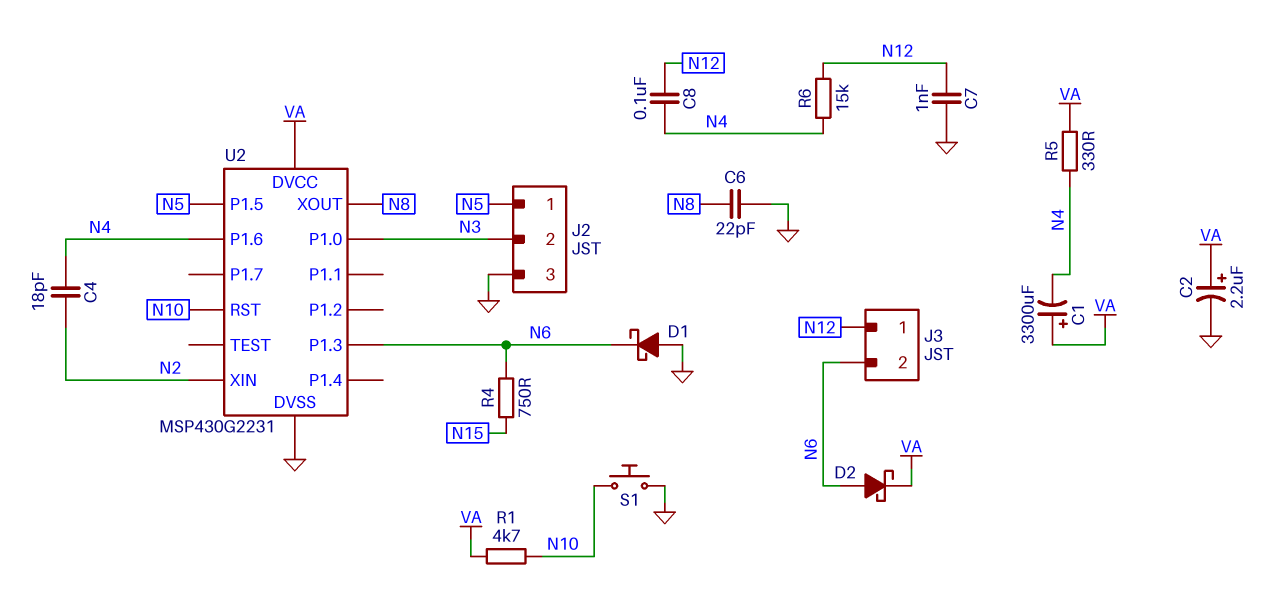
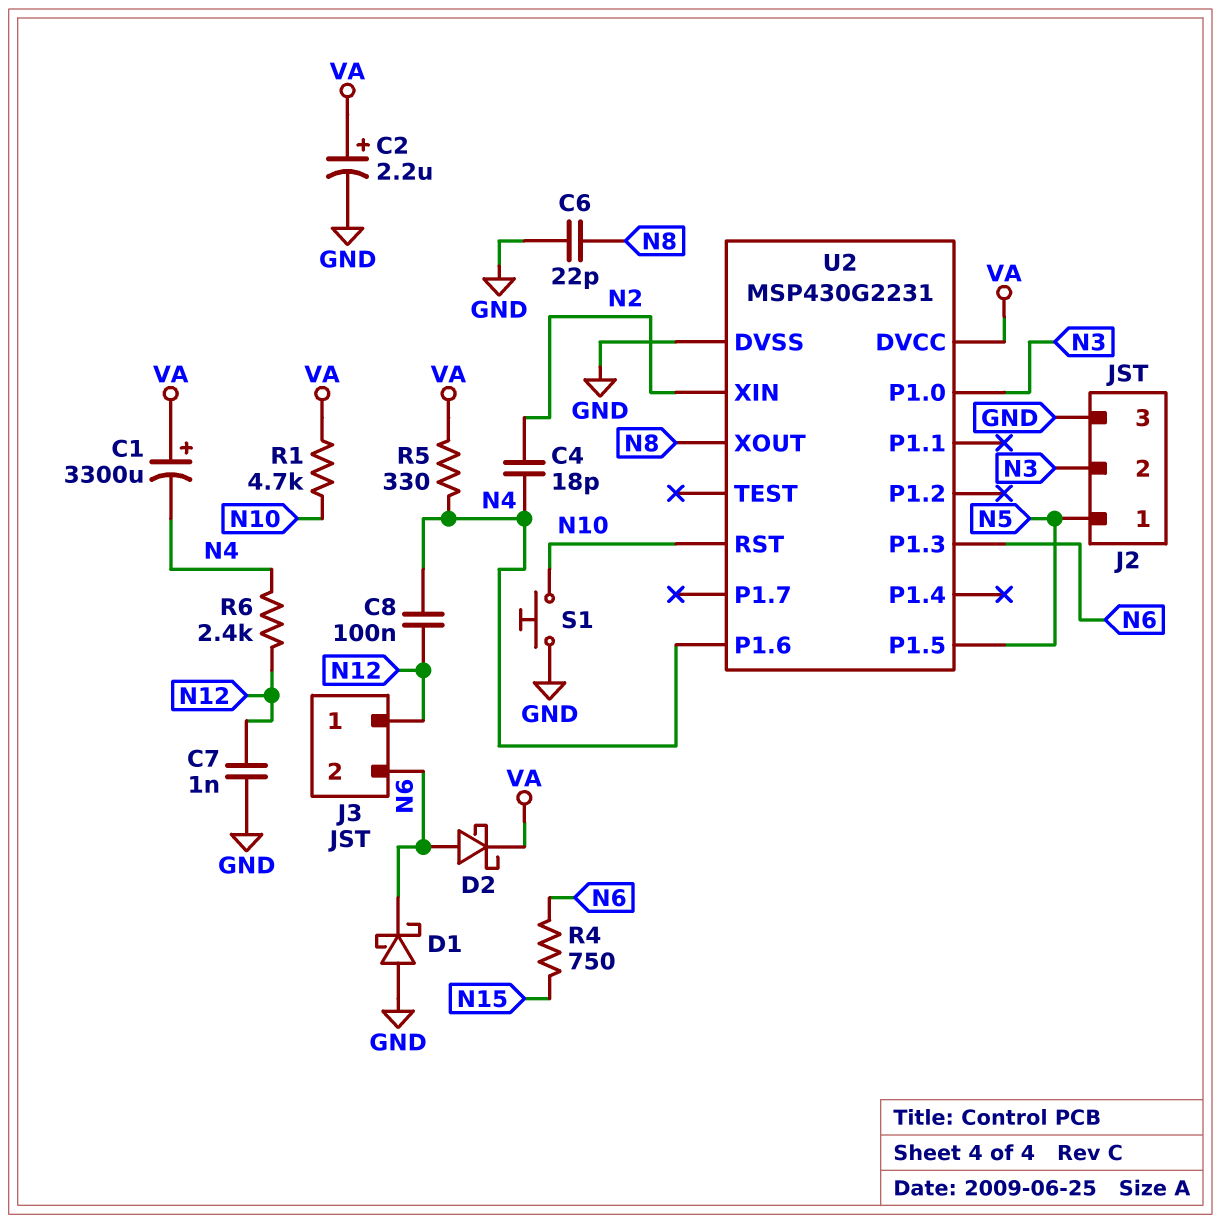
R6: 15k (N4, N12) -> 2.4k (N4, N12)

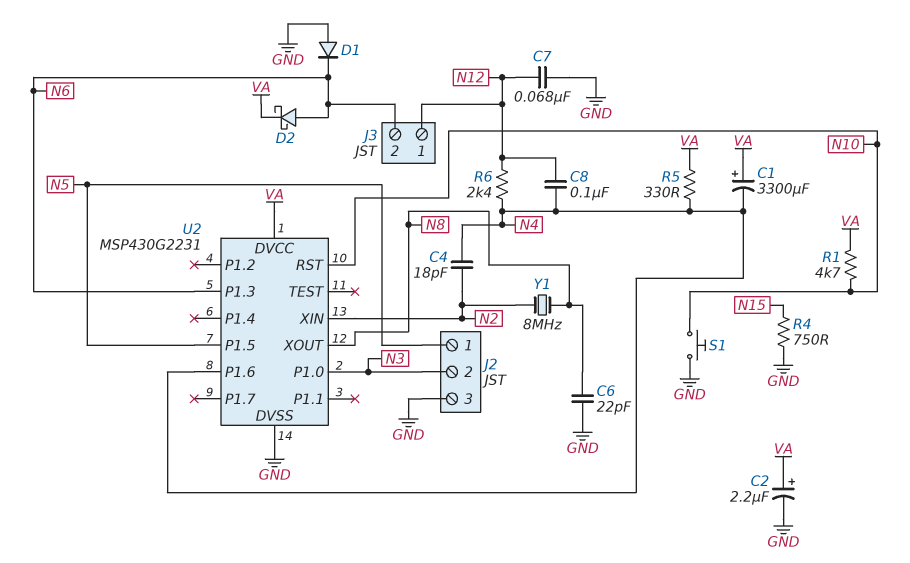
C7: 1nF (GND, N12) -> 68nF (GND, N12)
D1: schottky (A GND, K N6) -> diode (A GND, K N6)
R4: 750 (N6, N15) -> 750 (GND, N15)
Y1: none -> 8MHz (N2, N8)

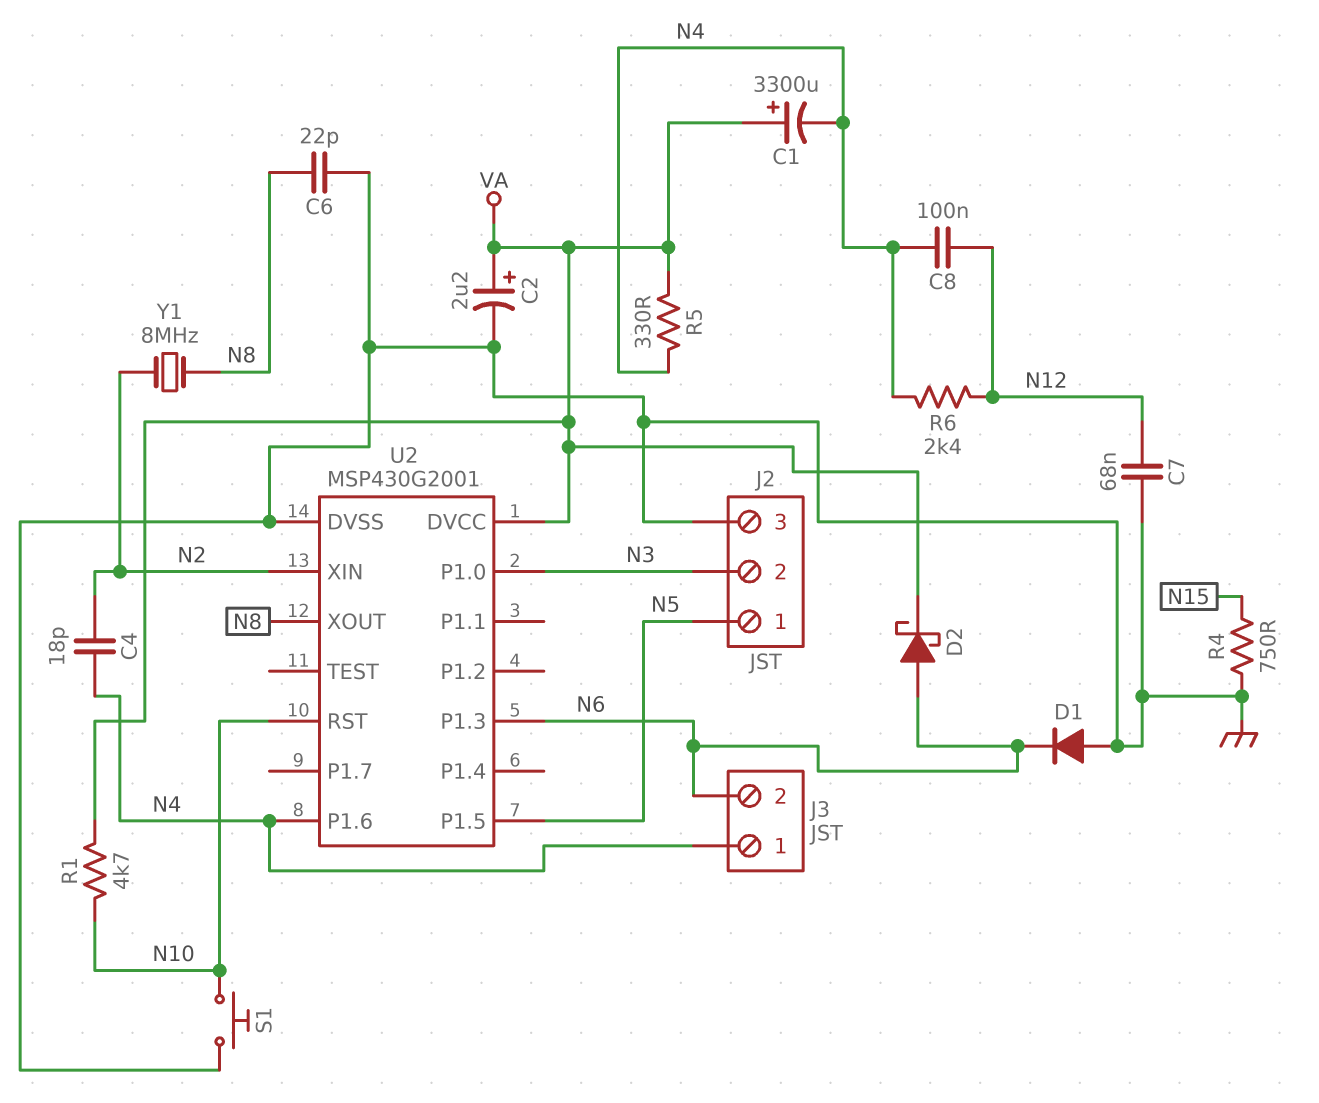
J3 pin 1: N12 -> N4
U2: MSP430G2231 -> MSP430G2001

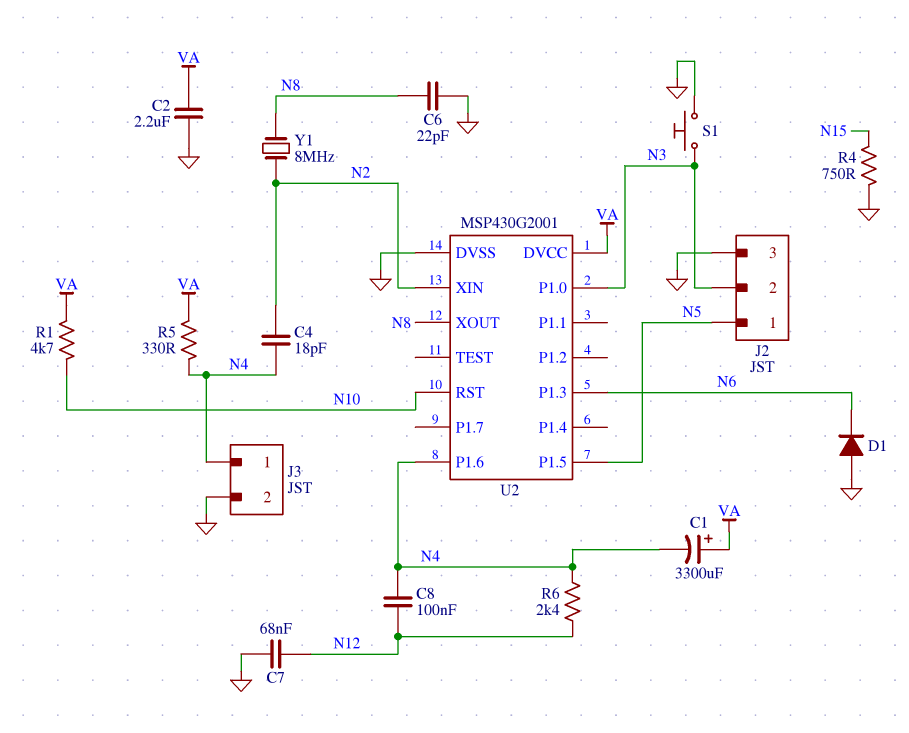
C2: 2.2uF (plus VA, minus GND) -> 2.2uF (GND, VA)
D2: schottky (A N6, K VA) -> none
J3 pin 2: N6 -> GND
S1: button (GND, N10) -> button (GND, N3)

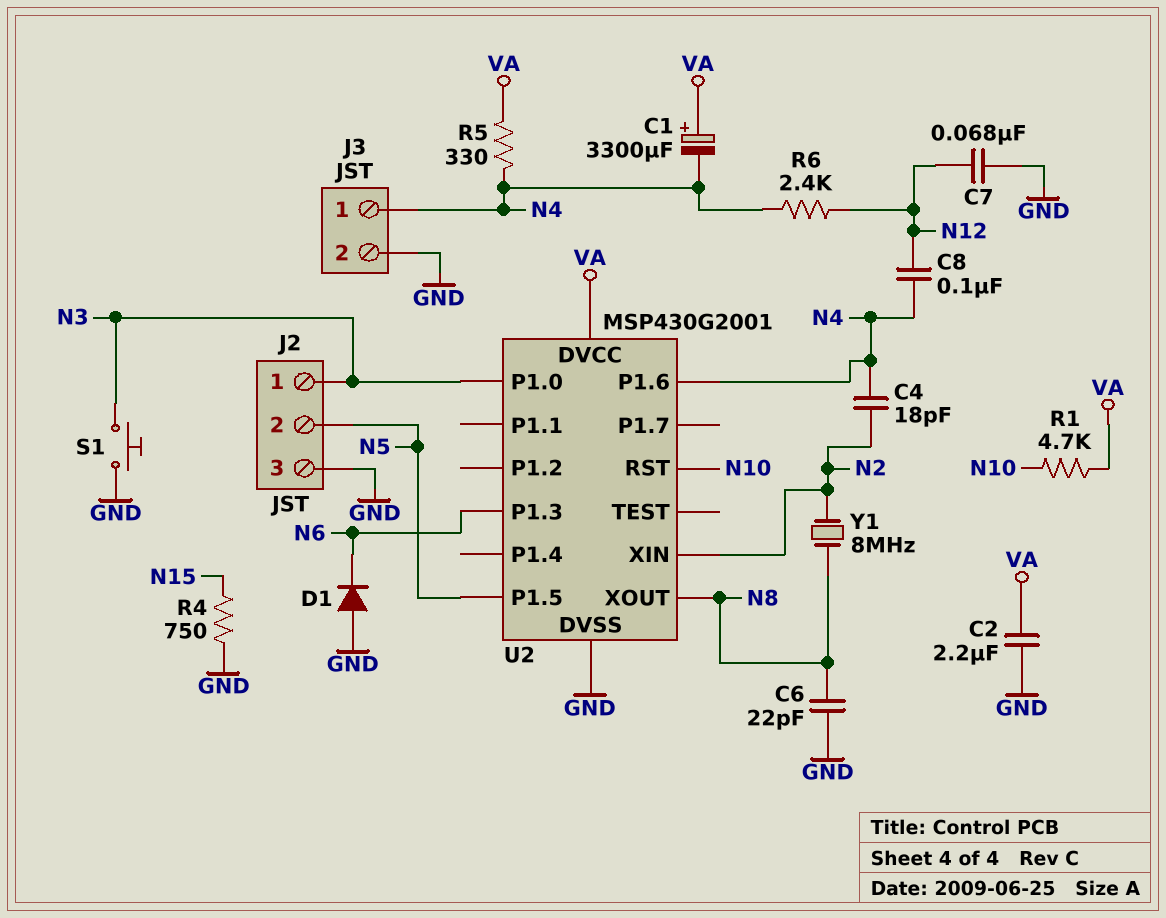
J2 pin 1: N5 -> N3
J2 pin 2: N3 -> N5

